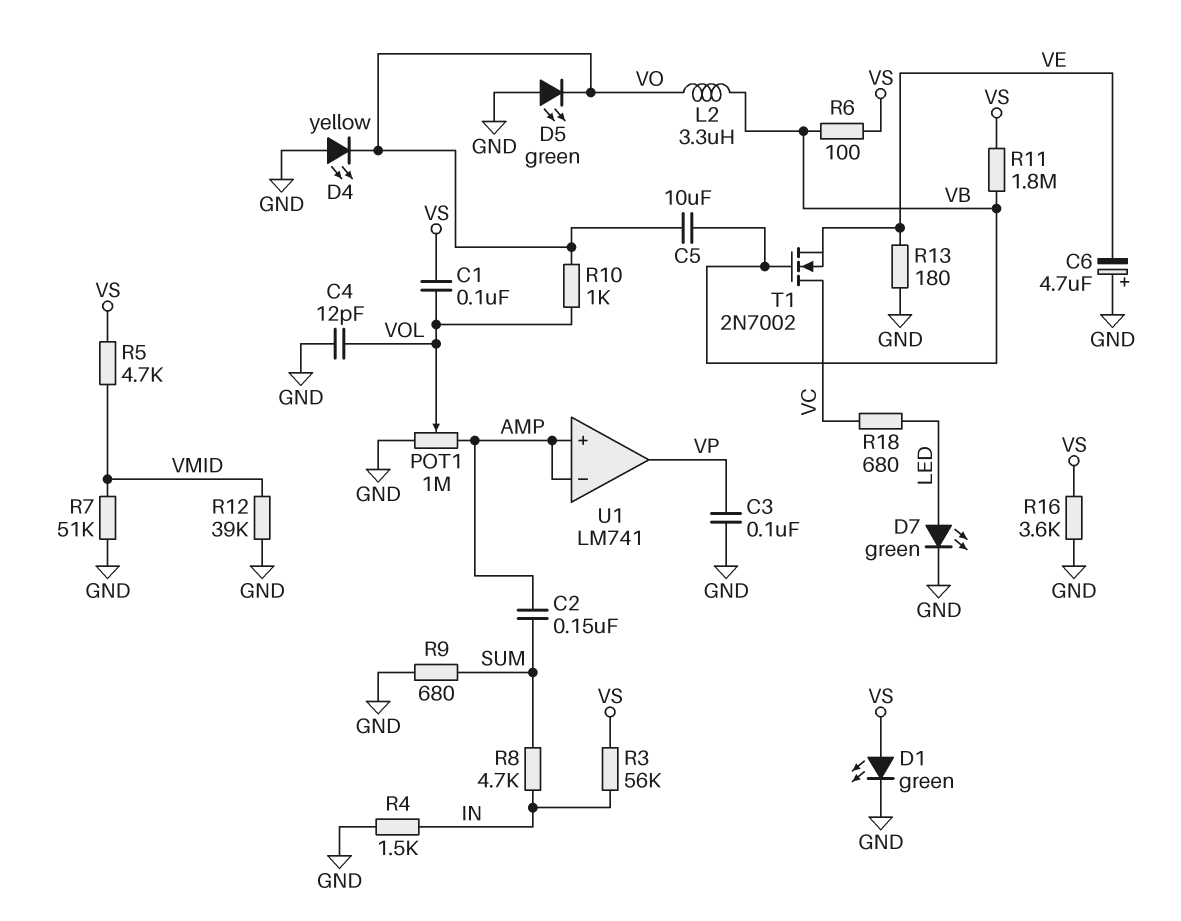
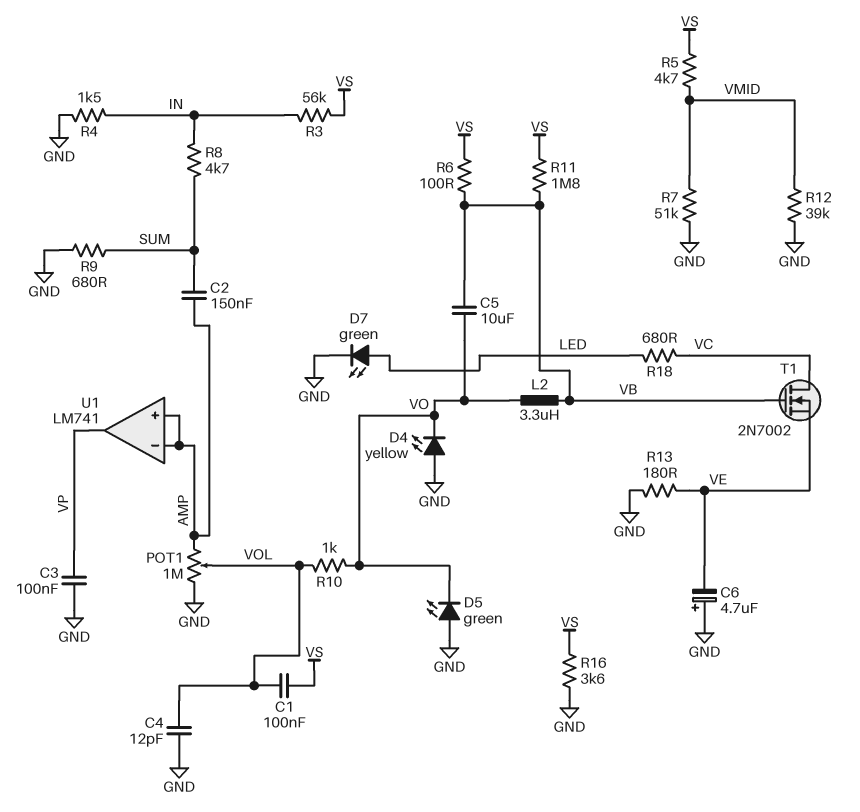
D1: LED green (A VS, K GND) -> none

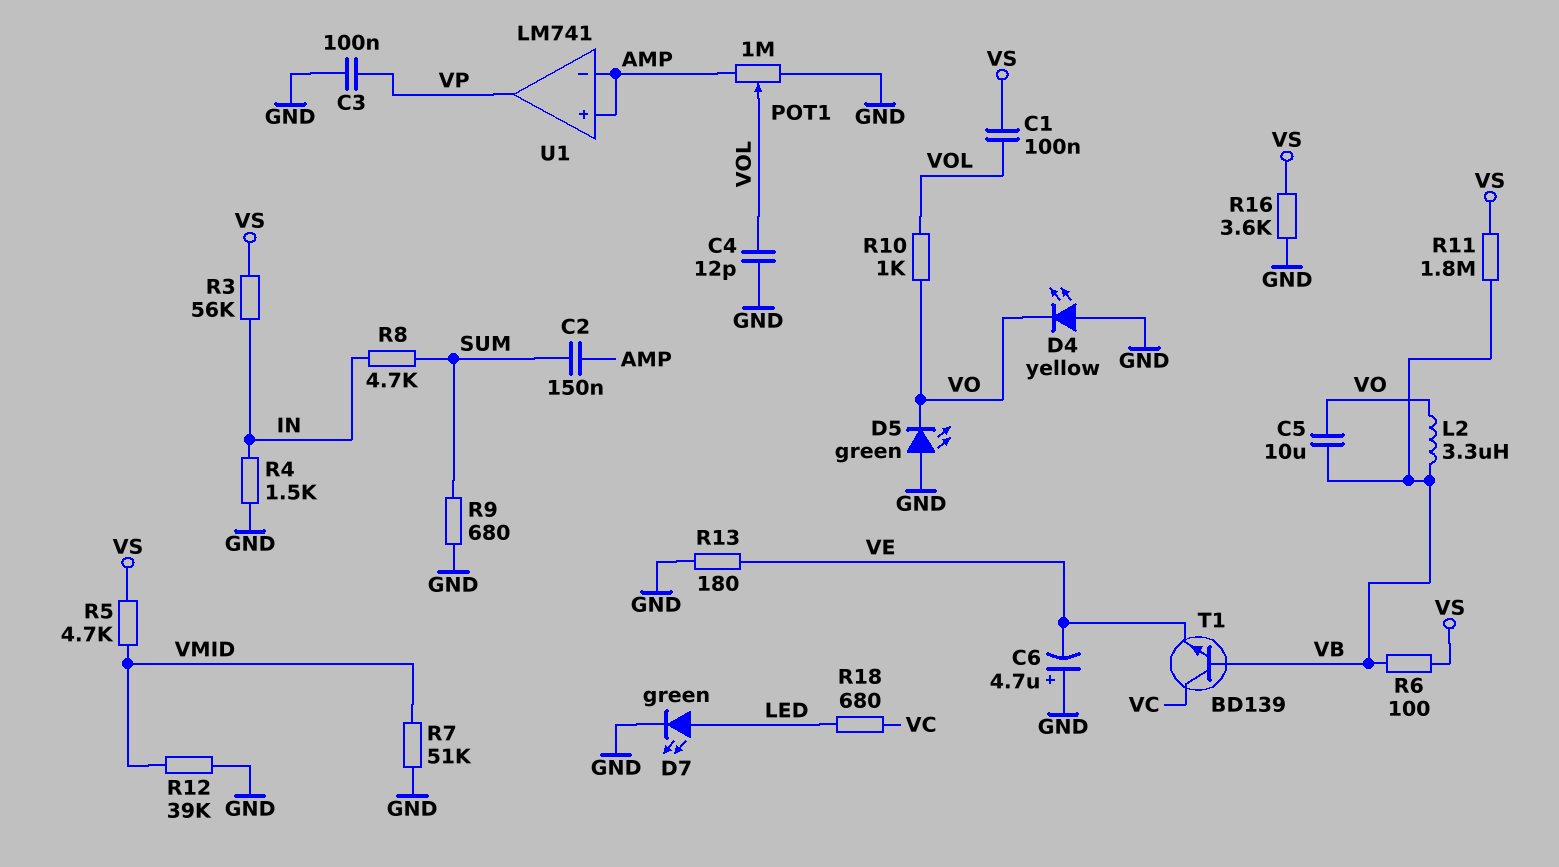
T1: NMOS 2N7002 (G VB, D VC, S VE) -> NPN BD139 (B VB, C VC, E VE)

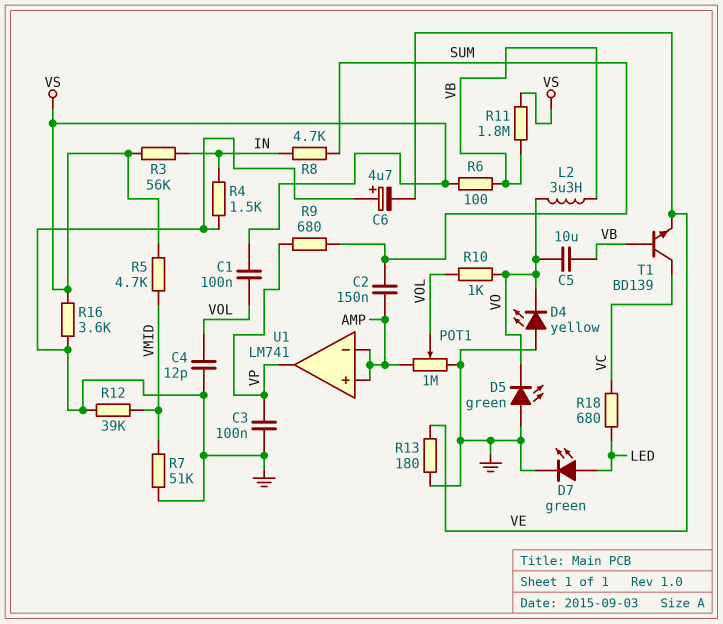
R9: 680 (GND, SUM) -> 680 (SUM, VP)

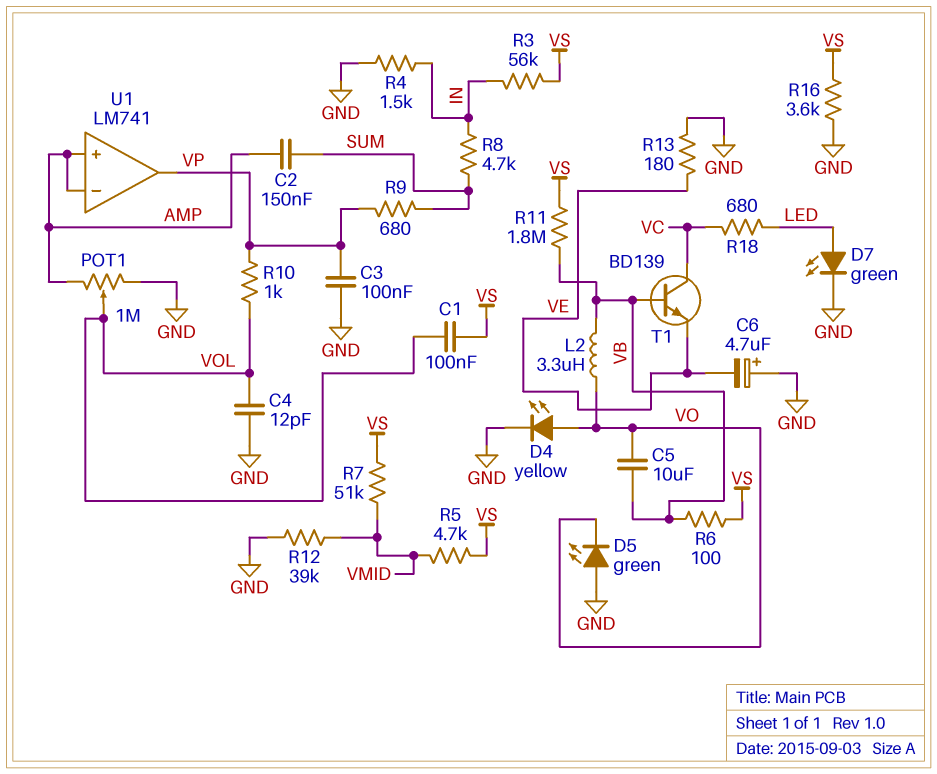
D4: LED yellow (A GND, K VO) -> LED yellow (A VO, K GND)
R7: 51k (GND, VMID) -> 51k (VMID, VS)
R10: 1k (VO, VOL) -> 1k (VOL, VP)

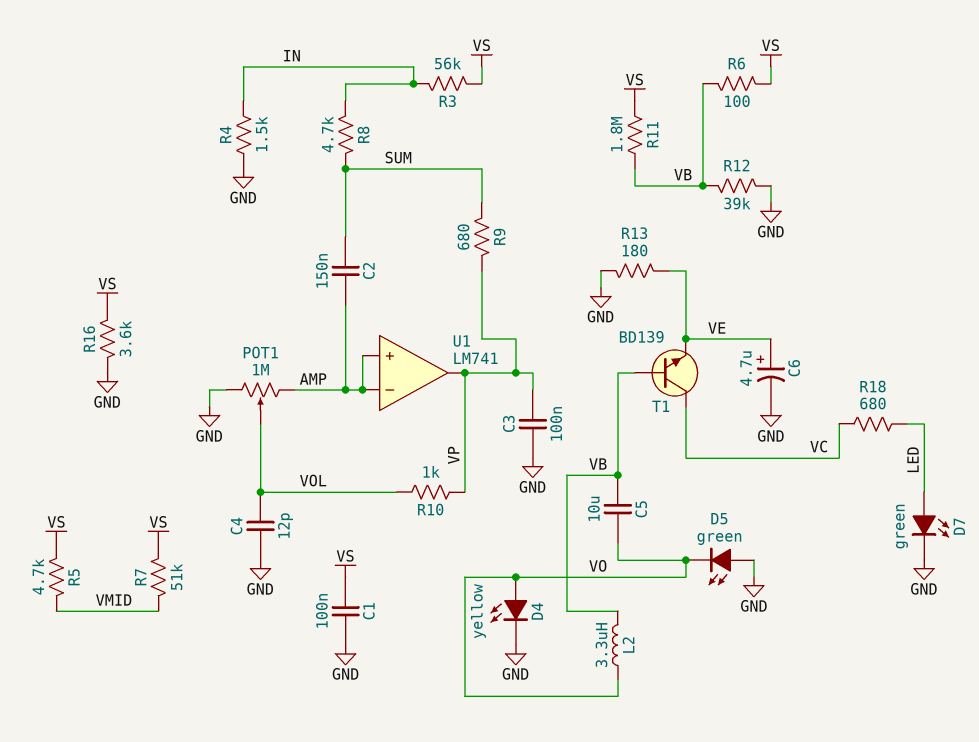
C1: 100nF (VOL, VS) -> 100nF (GND, VS)
C6: 4.7uF (plus GND, minus VE) -> 4.7uF (plus VE, minus GND)
R12: 39k (GND, VMID) -> 39k (GND, VB)

